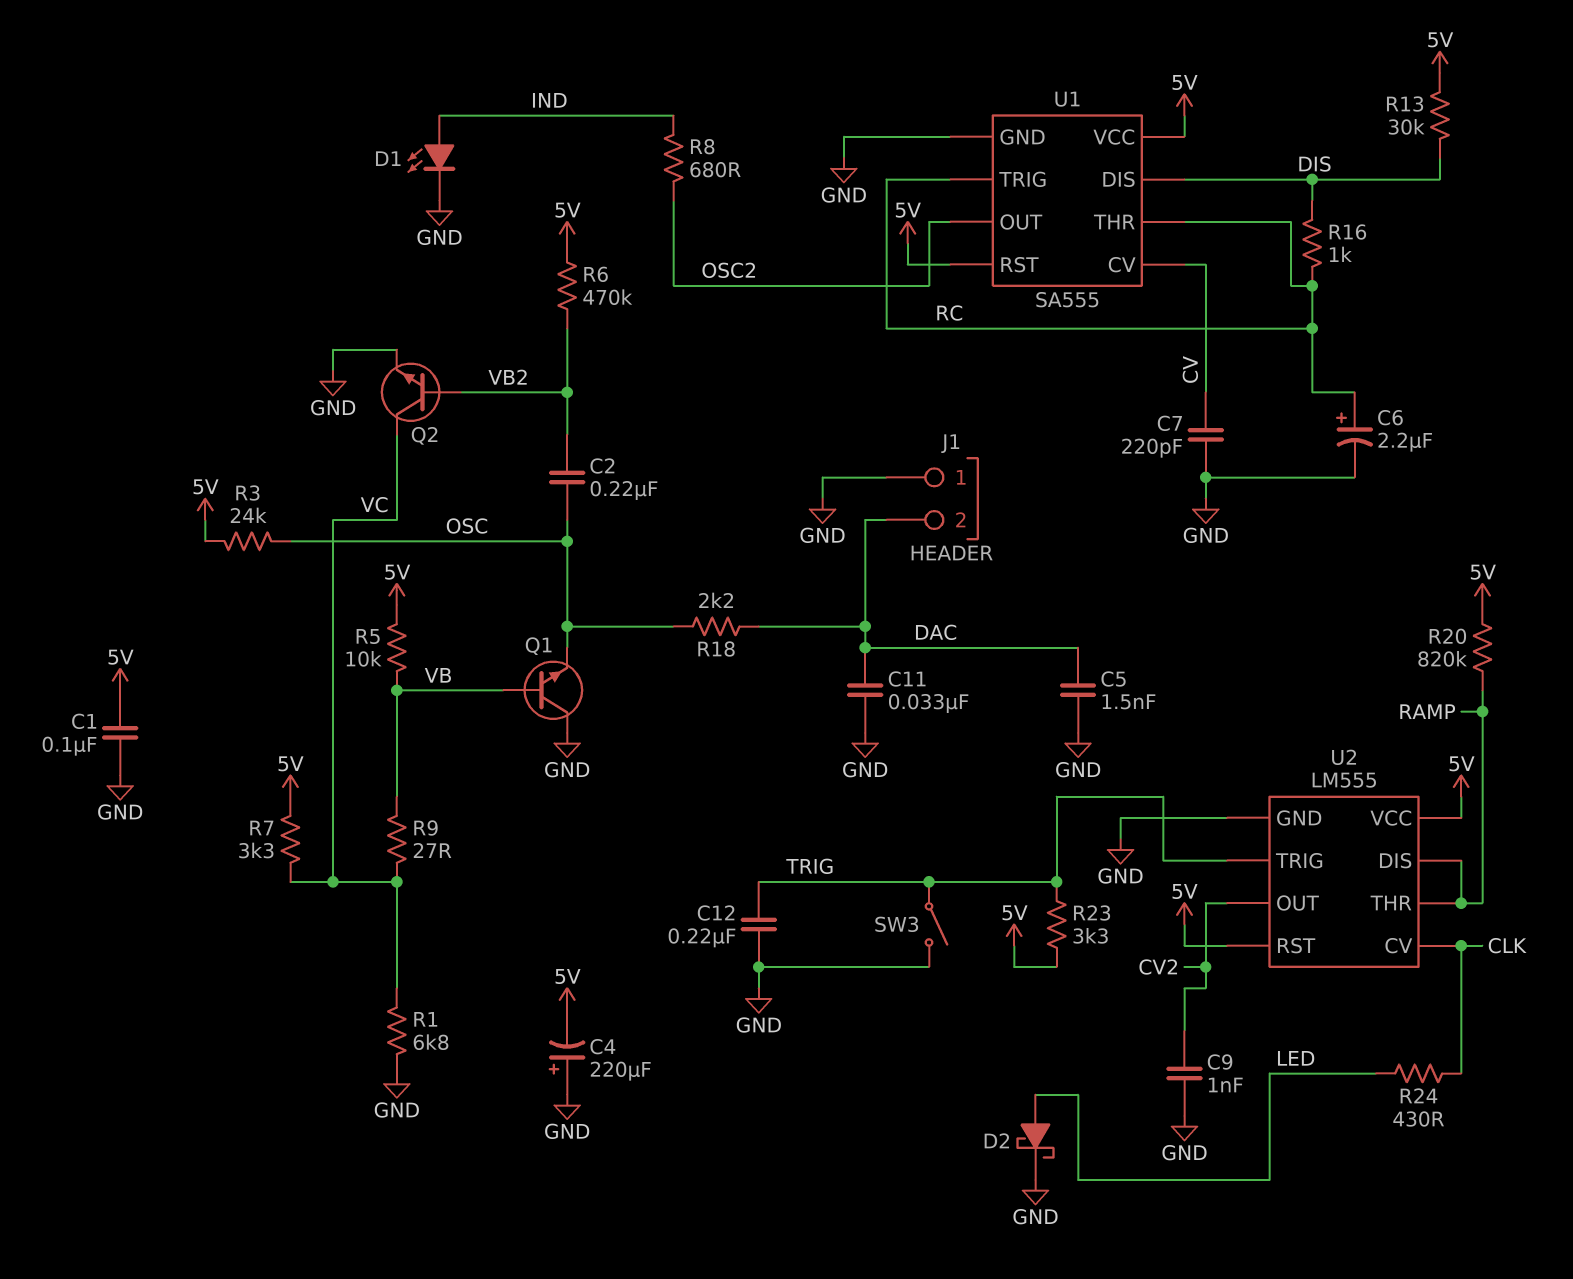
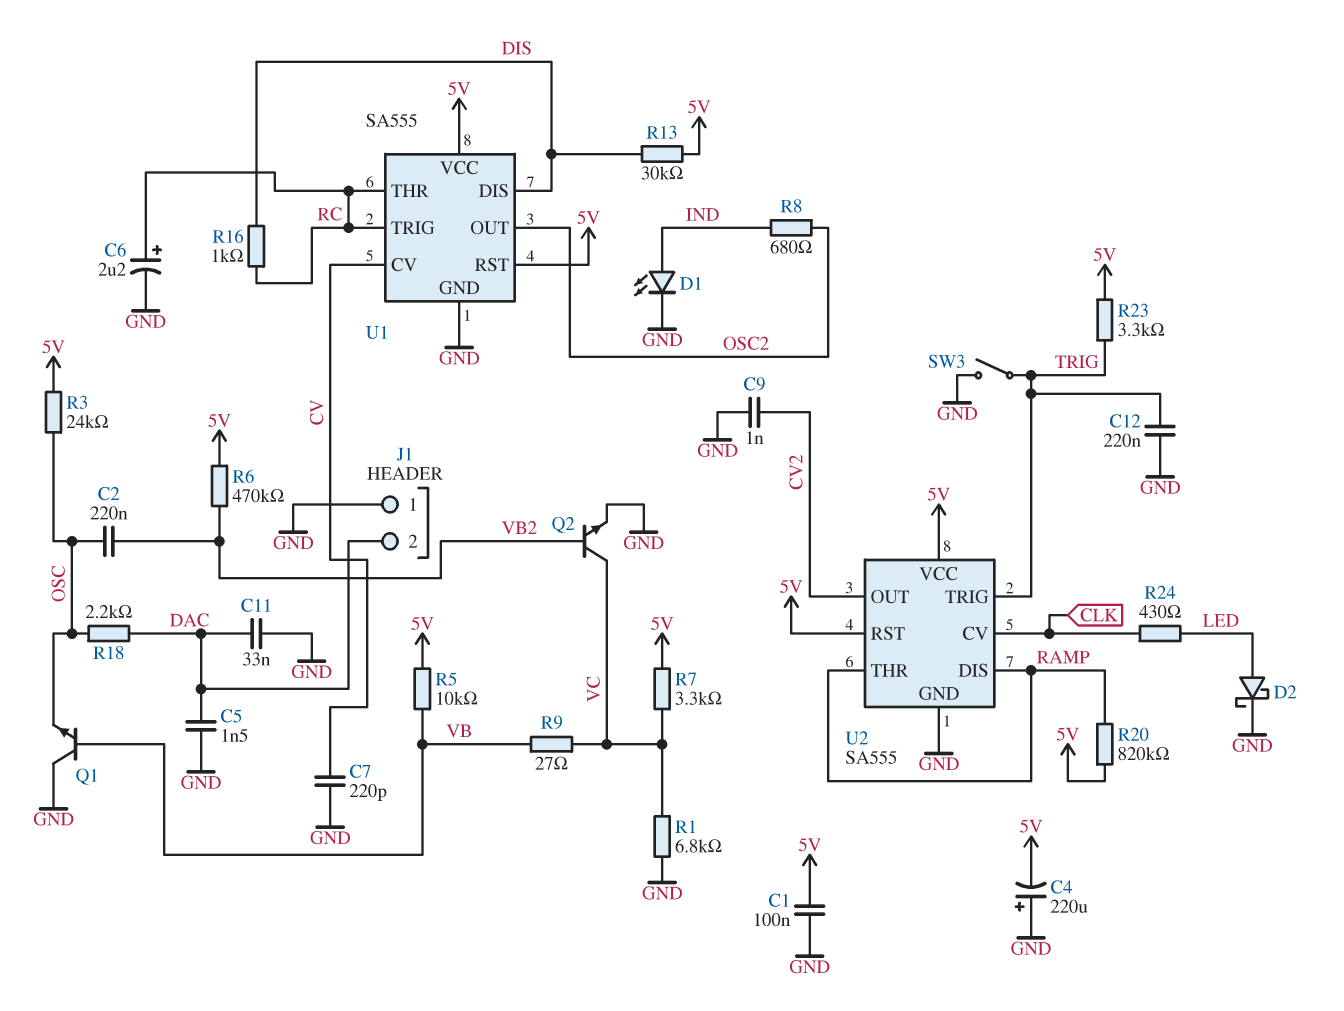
U2: LM555 -> SA555

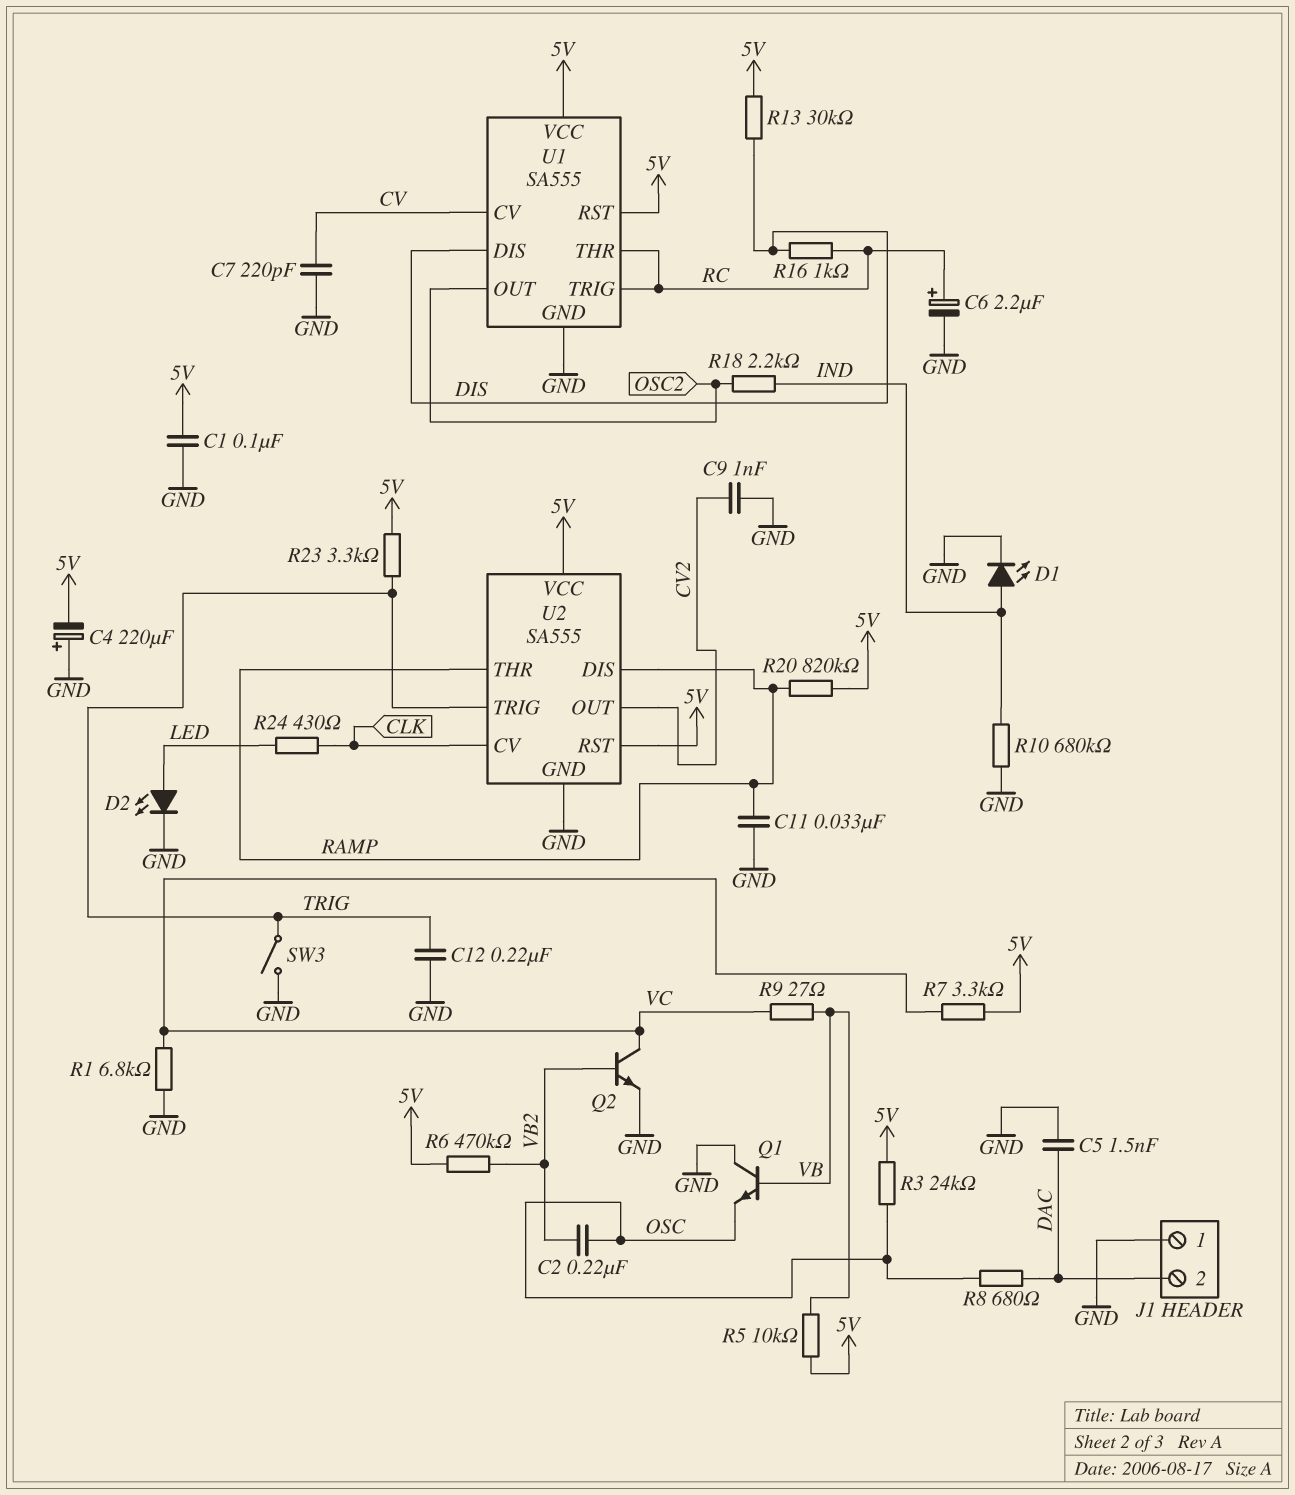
C11: 33nF (DAC, GND) -> 33nF (GND, RAMP)
D2: schottky (A LED, K GND) -> LED (A LED, K GND)
R8: 680 (IND, OSC2) -> 680 (DAC, OSC)
R10: none -> 680k (GND, IND)
R18: 2.2k (DAC, OSC) -> 2.2k (IND, OSC2)

